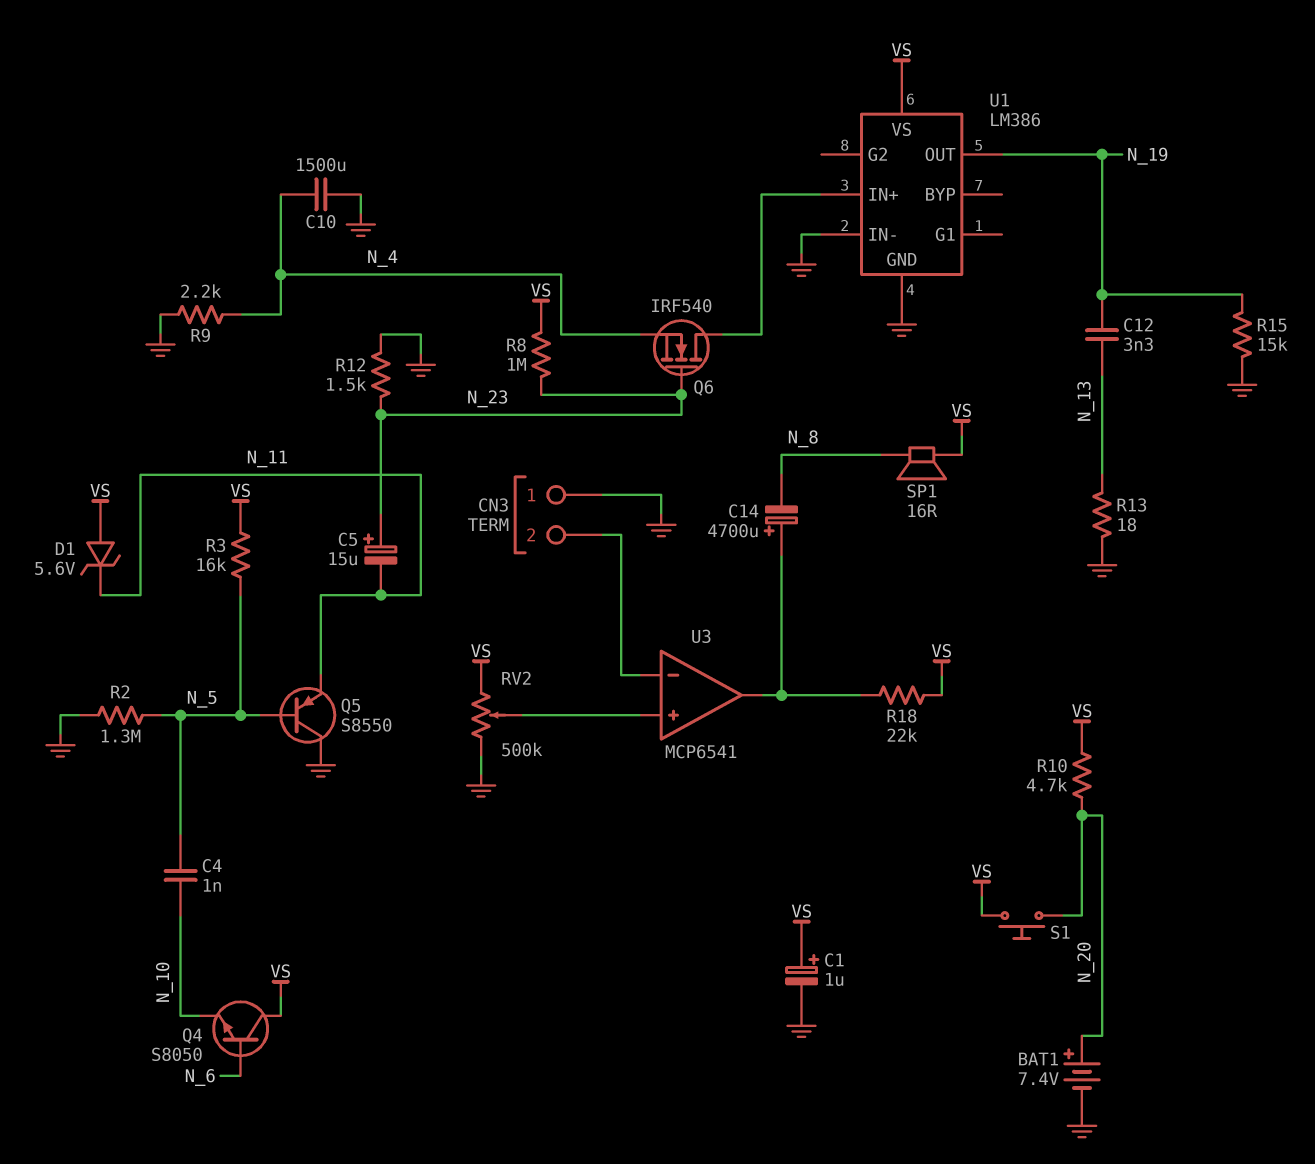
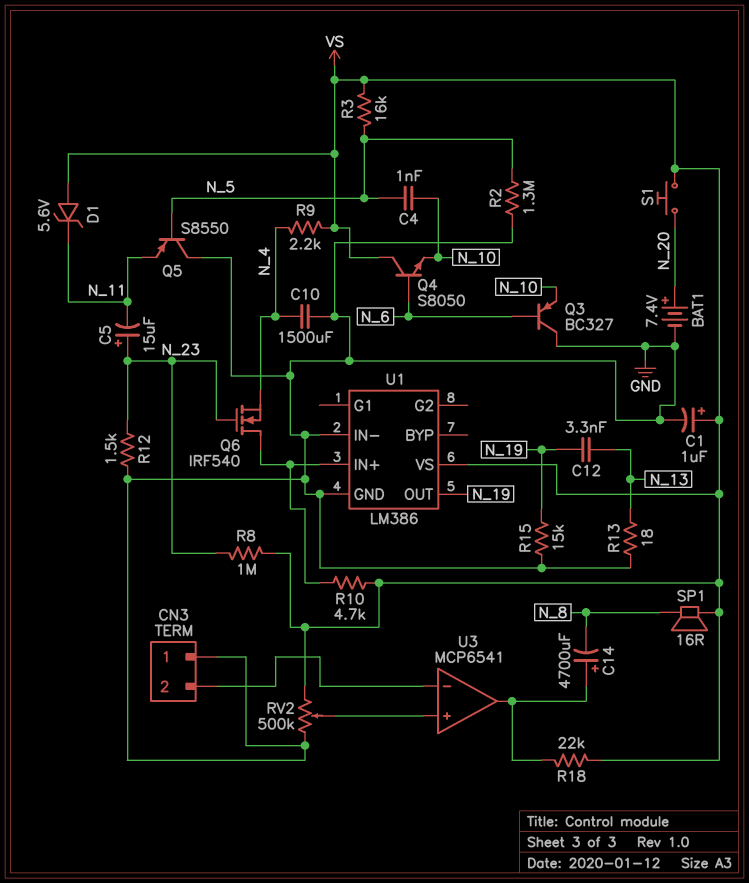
Q3: none -> PNP BC327 (B N_6, C GND, E N_10)
R9: 2.2k (GND, N_4) -> 2.2k (N_4, VS)
R10: 4.7k (N_20, VS) -> 4.7k (U1/IN+, VS)

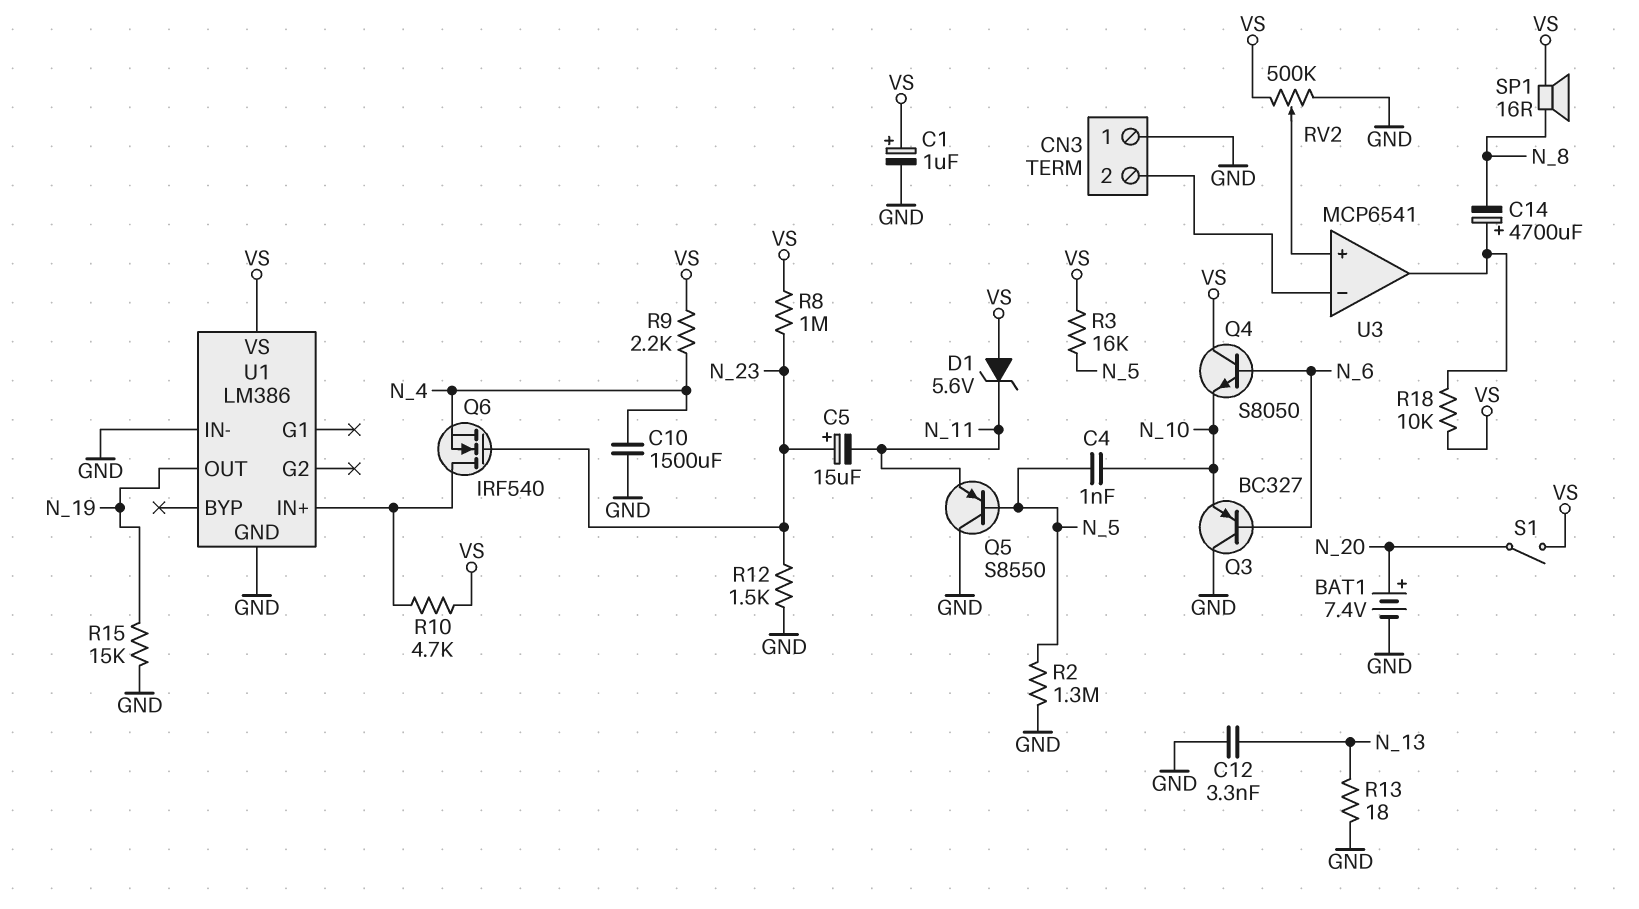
C12: 3.3nF (N_13, N_19) -> 3.3nF (GND, N_13)
R18: 22k (U3/out, VS) -> 10k (U3/out, VS)
S1: button (N_20, VS) -> switch (N_20, VS)

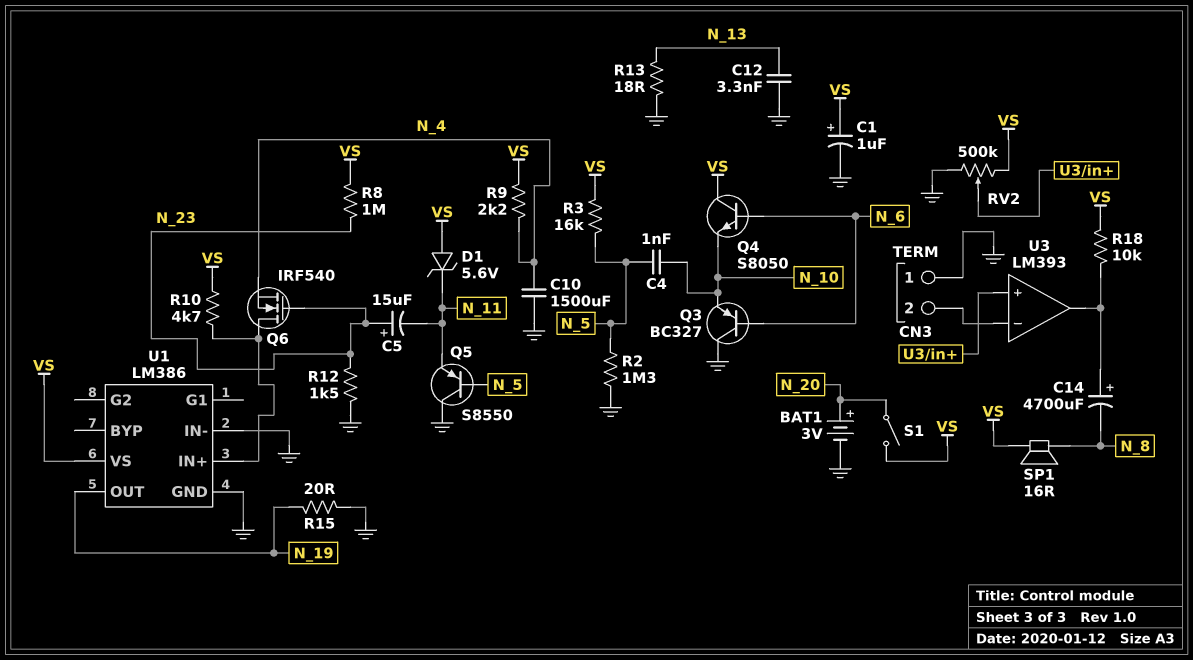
BAT1: 7.4V (plus N_20, minus GND) -> 3V (plus N_20, minus GND)
R15: 15k (GND, N_19) -> 20 (GND, N_19)
U3: MCP6541 -> LM393

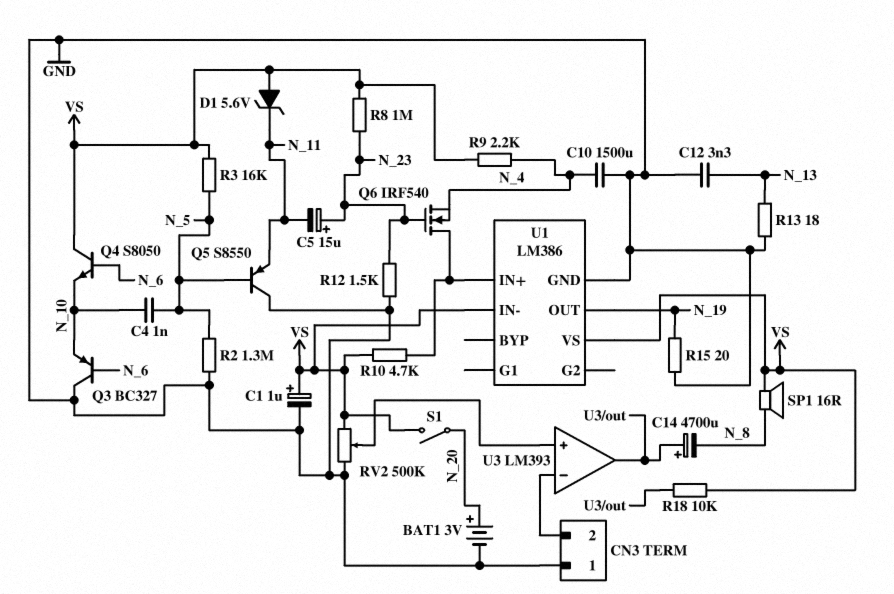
U1 pin IN-: GND -> VS

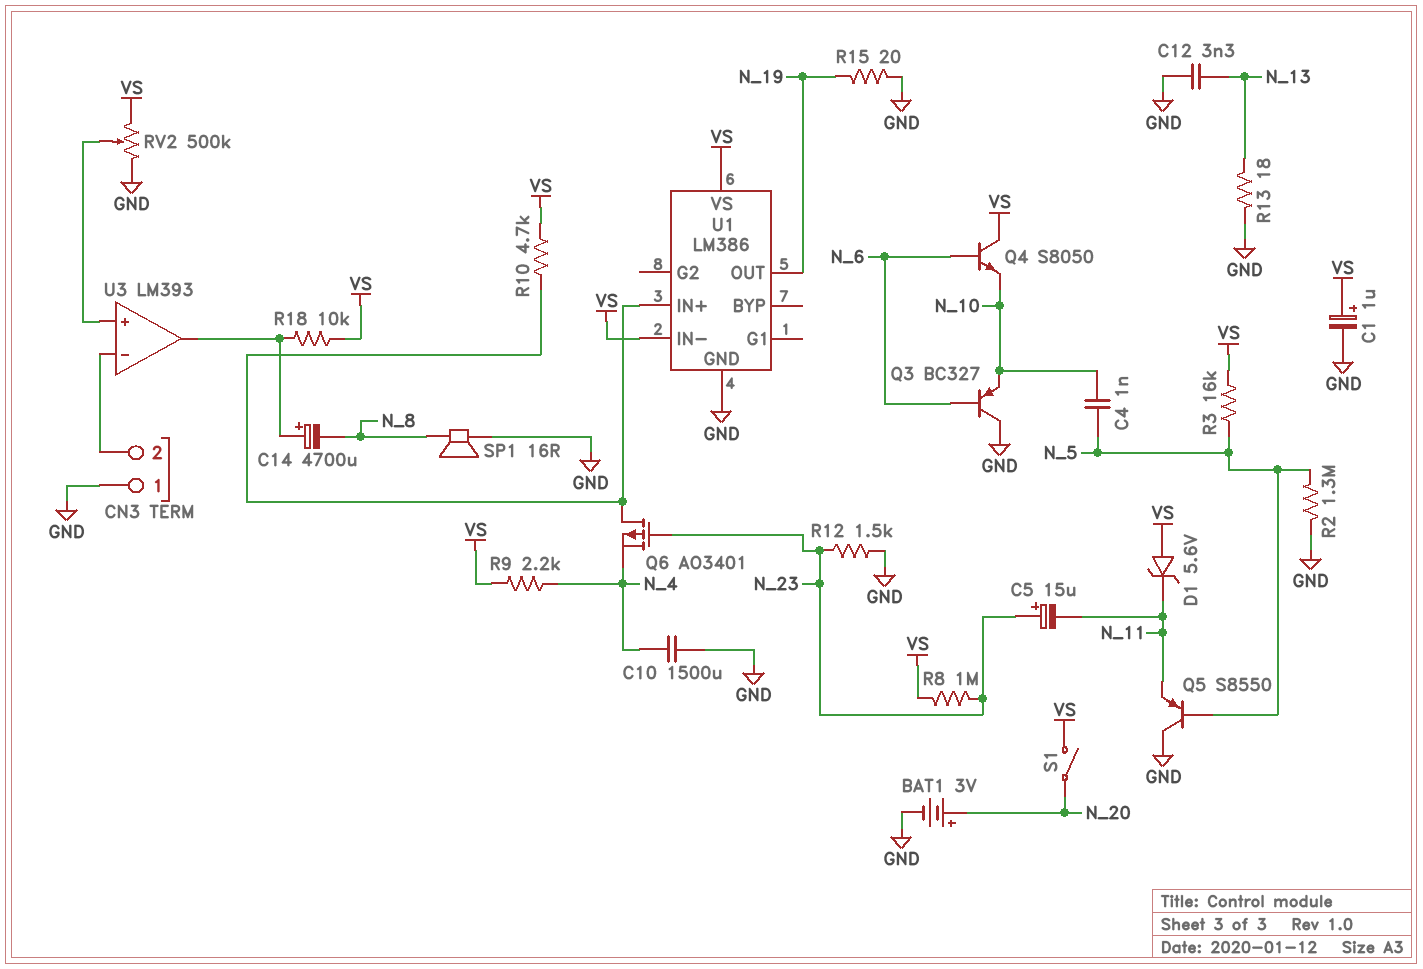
Q6: NMOS IRF540 (G N_23, D U1/IN+, S N_4) -> PMOS AO3401 (G N_23, D U1/IN+, S N_4)
SP1: speaker 16R (N_8, VS) -> speaker 16R (GND, N_8)

